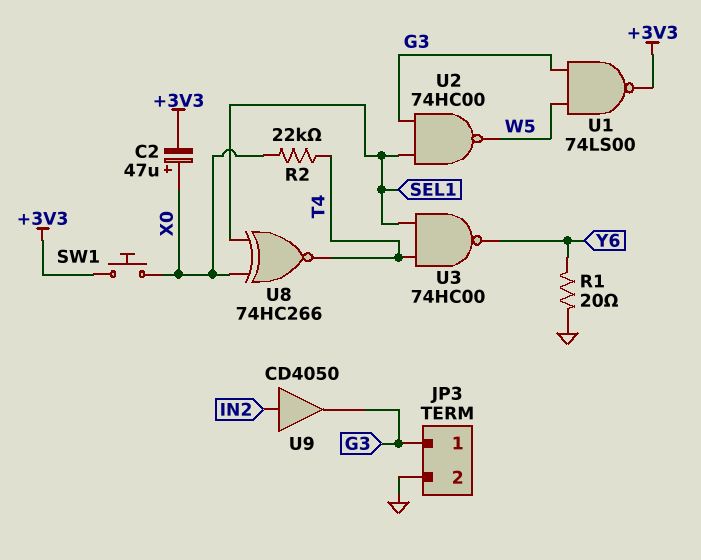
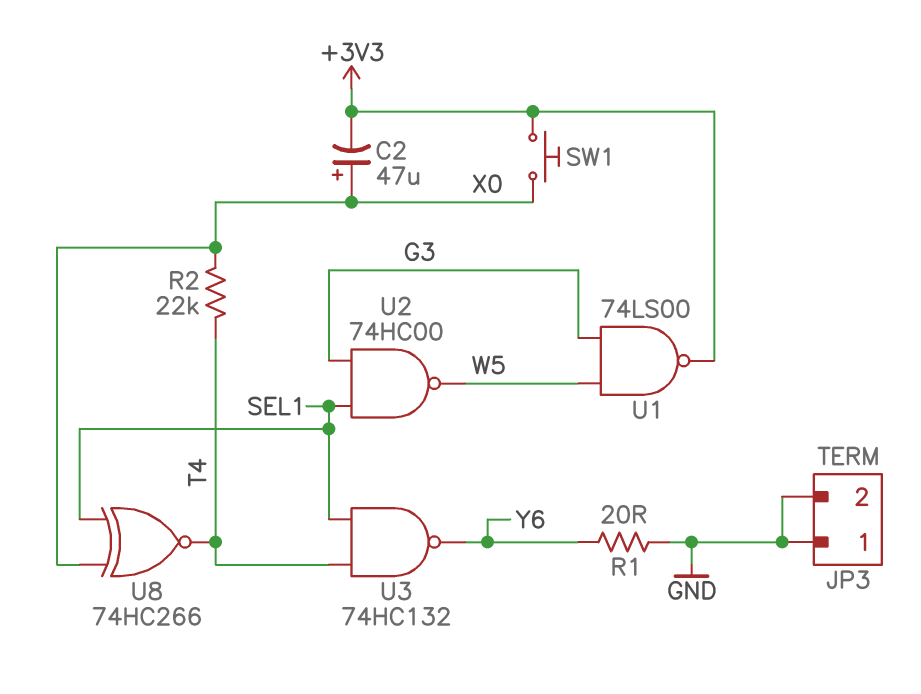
JP3 pin 1: G3 -> GND
U3: NAND 74HC00 (in SEL1, in T4, out Y6) -> NAND 74HC132 (in SEL1, in T4, out Y6)
U9: buffer CD4050 (in IN2, out G3) -> none

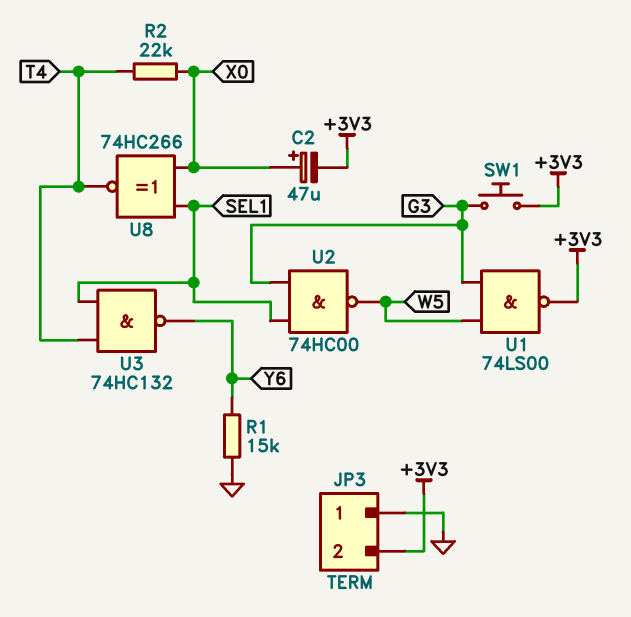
JP3 pin 2: GND -> +3V3
R1: 20 (GND, Y6) -> 15k (GND, Y6)
SW1: button (+3V3, X0) -> button (+3V3, G3)

